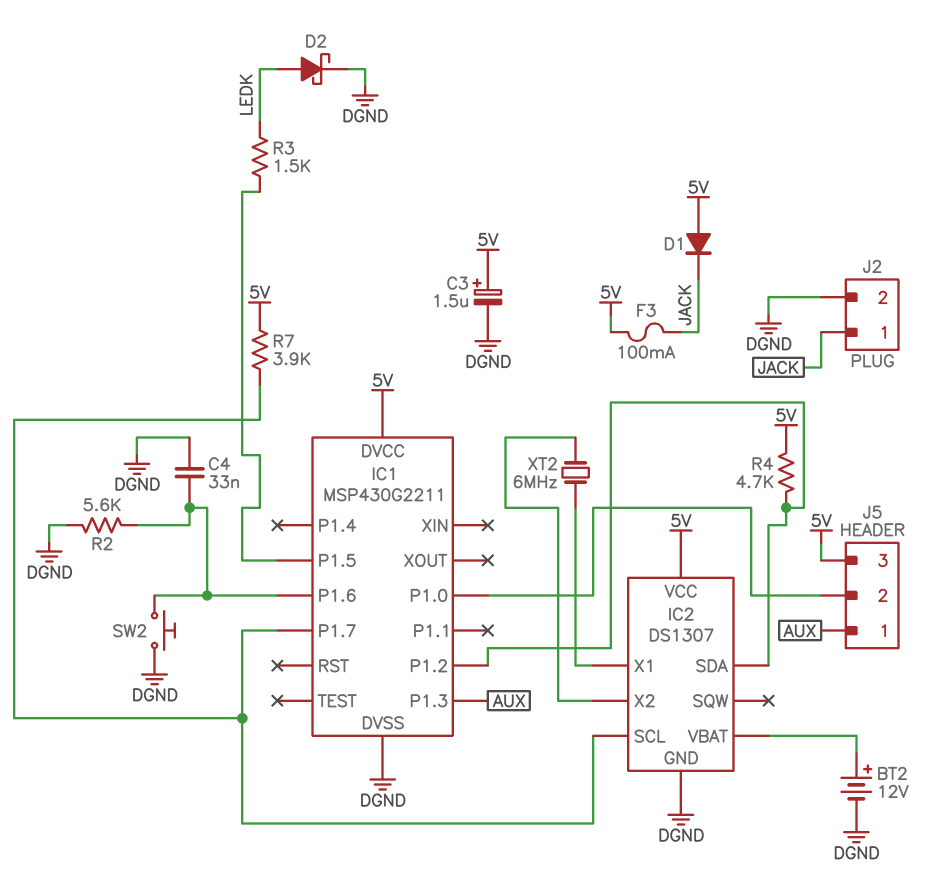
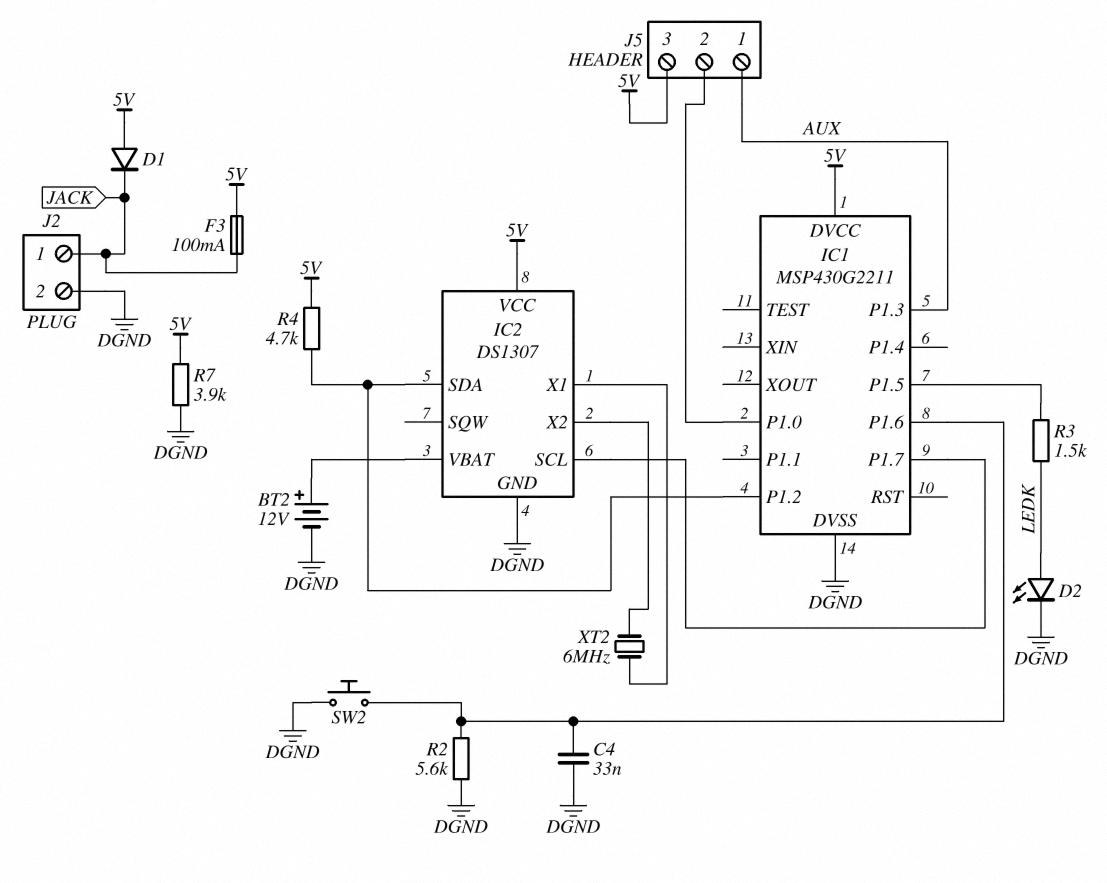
C3: 1.5uF (plus 5V, minus DGND) -> none
D2: schottky (A LEDK, K DGND) -> LED (A LEDK, K DGND)
R7: 3.9k (5V, IC1/P1.7) -> 3.9k (5V, DGND)

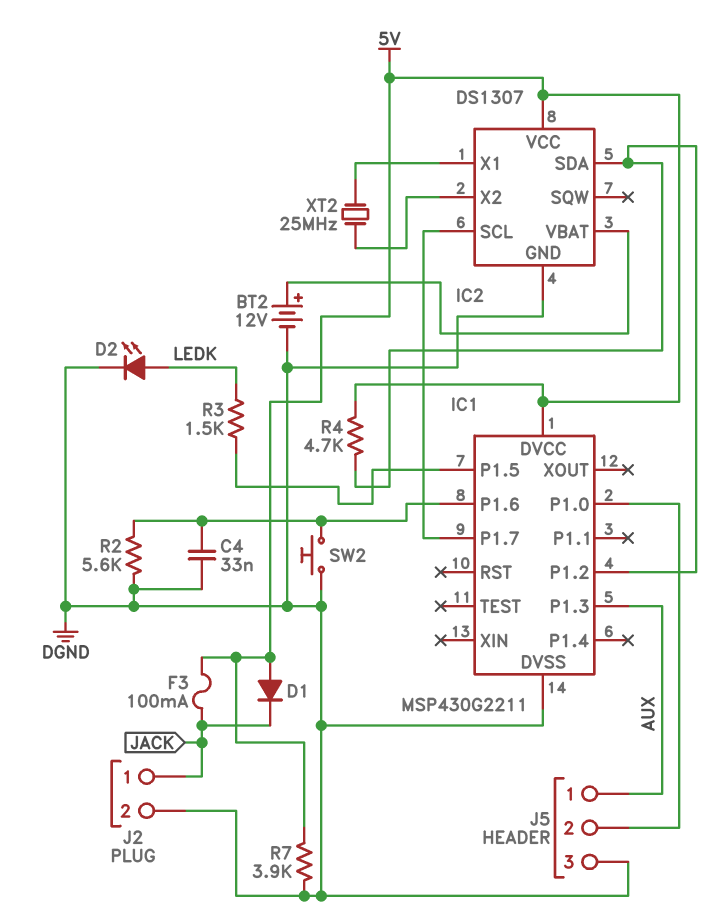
J5 pin 3: 5V -> DGND
XT2: 6MHz (IC2/X1, IC2/X2) -> 25MHz (IC2/X1, IC2/X2)

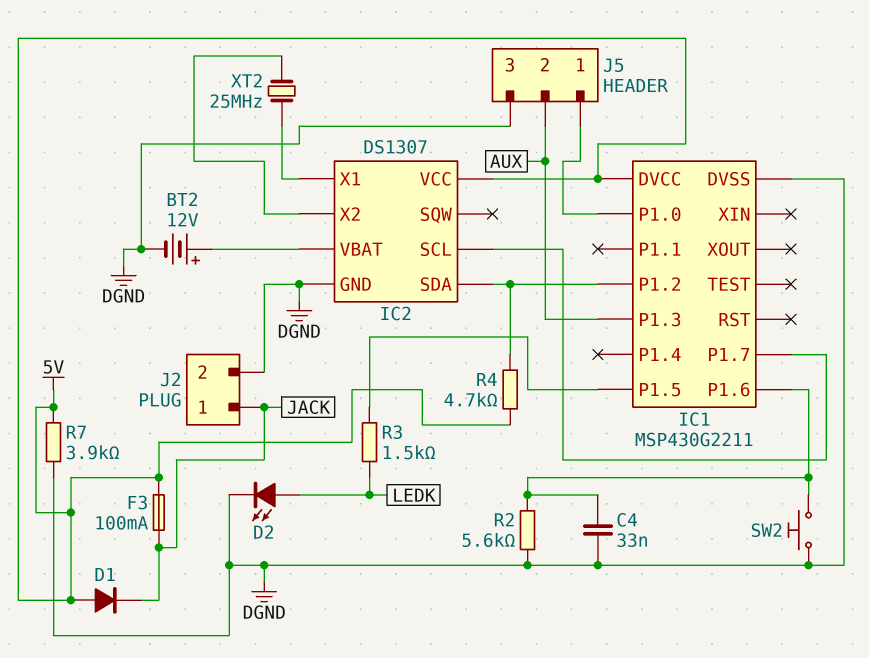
J5 pin 1: AUX -> IC1/P1.0
J5 pin 2: IC1/P1.0 -> AUX

